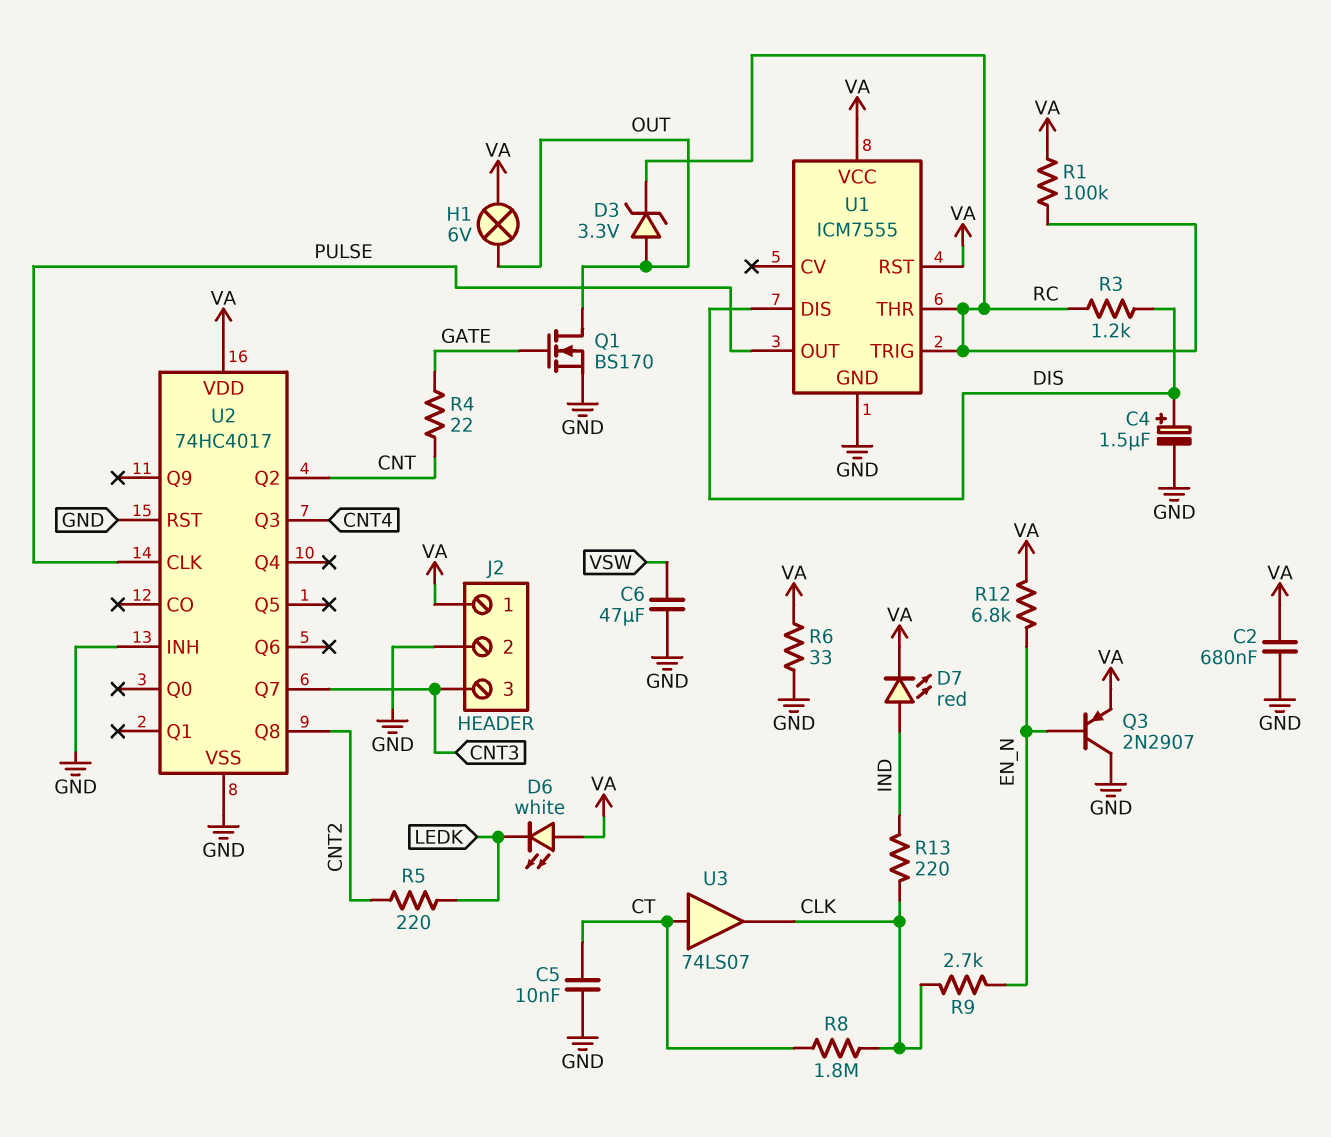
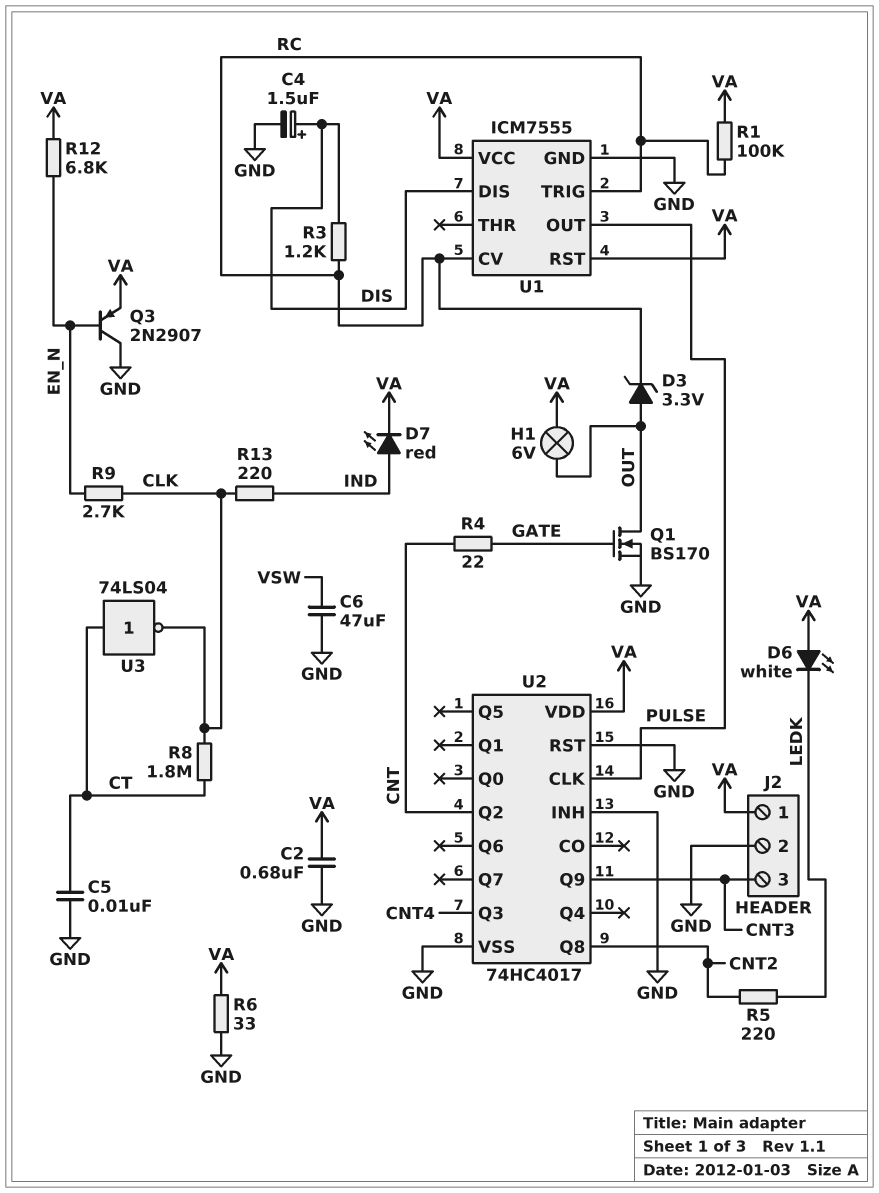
U1 pin CV: none -> RC
U1 pin THR: RC -> none
U2 pin Q7: CNT3 -> none
U2 pin Q9: none -> CNT3
U3: buffer 74LS07 (in CT, out CLK) -> NOT 74LS04 (in CT, out CLK)

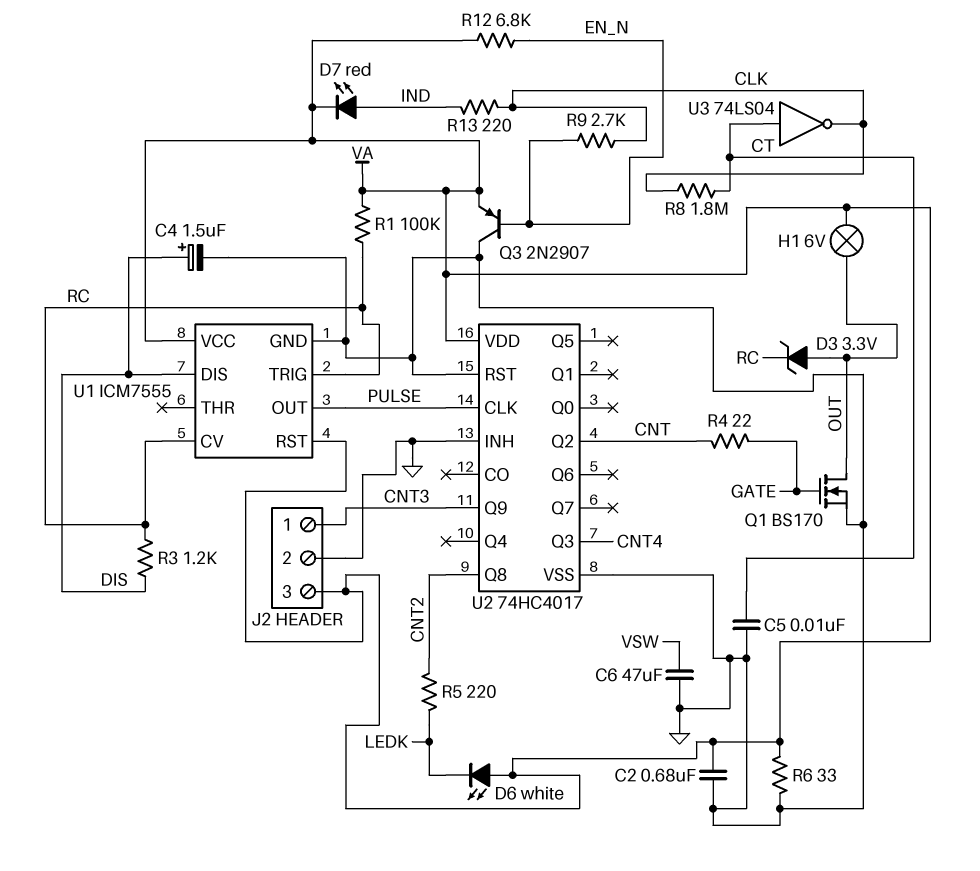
J2 pin 1: VA -> CNT3
J2 pin 3: CNT3 -> VA

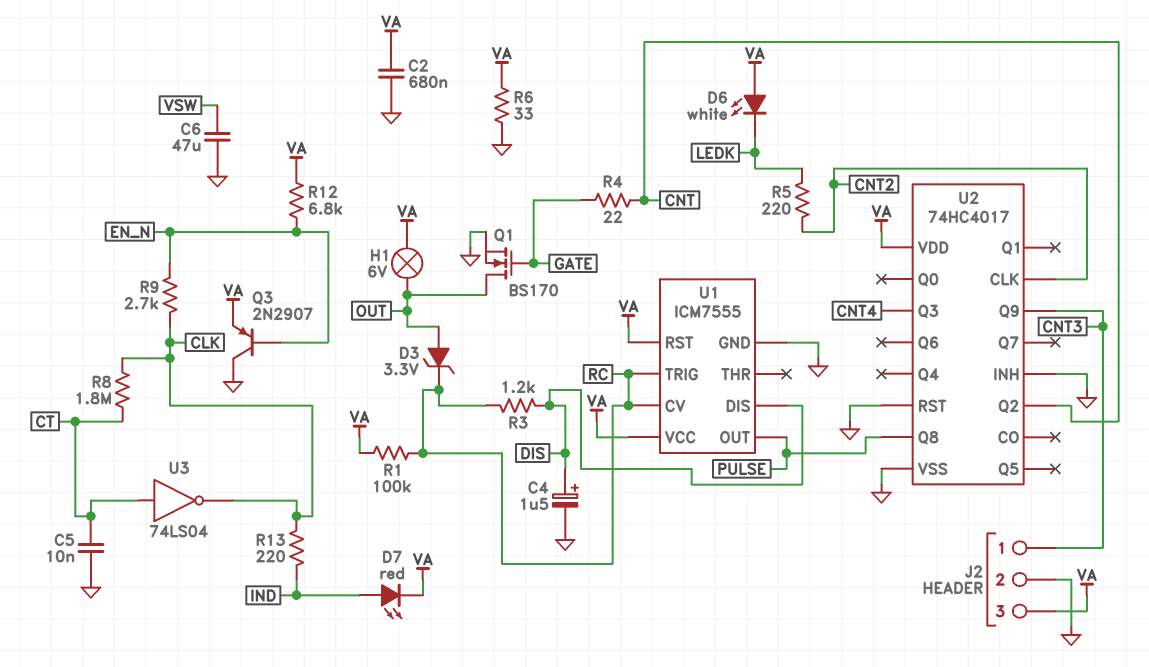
U2 pin CLK: PULSE -> CNT2
U2 pin Q8: CNT2 -> PULSE

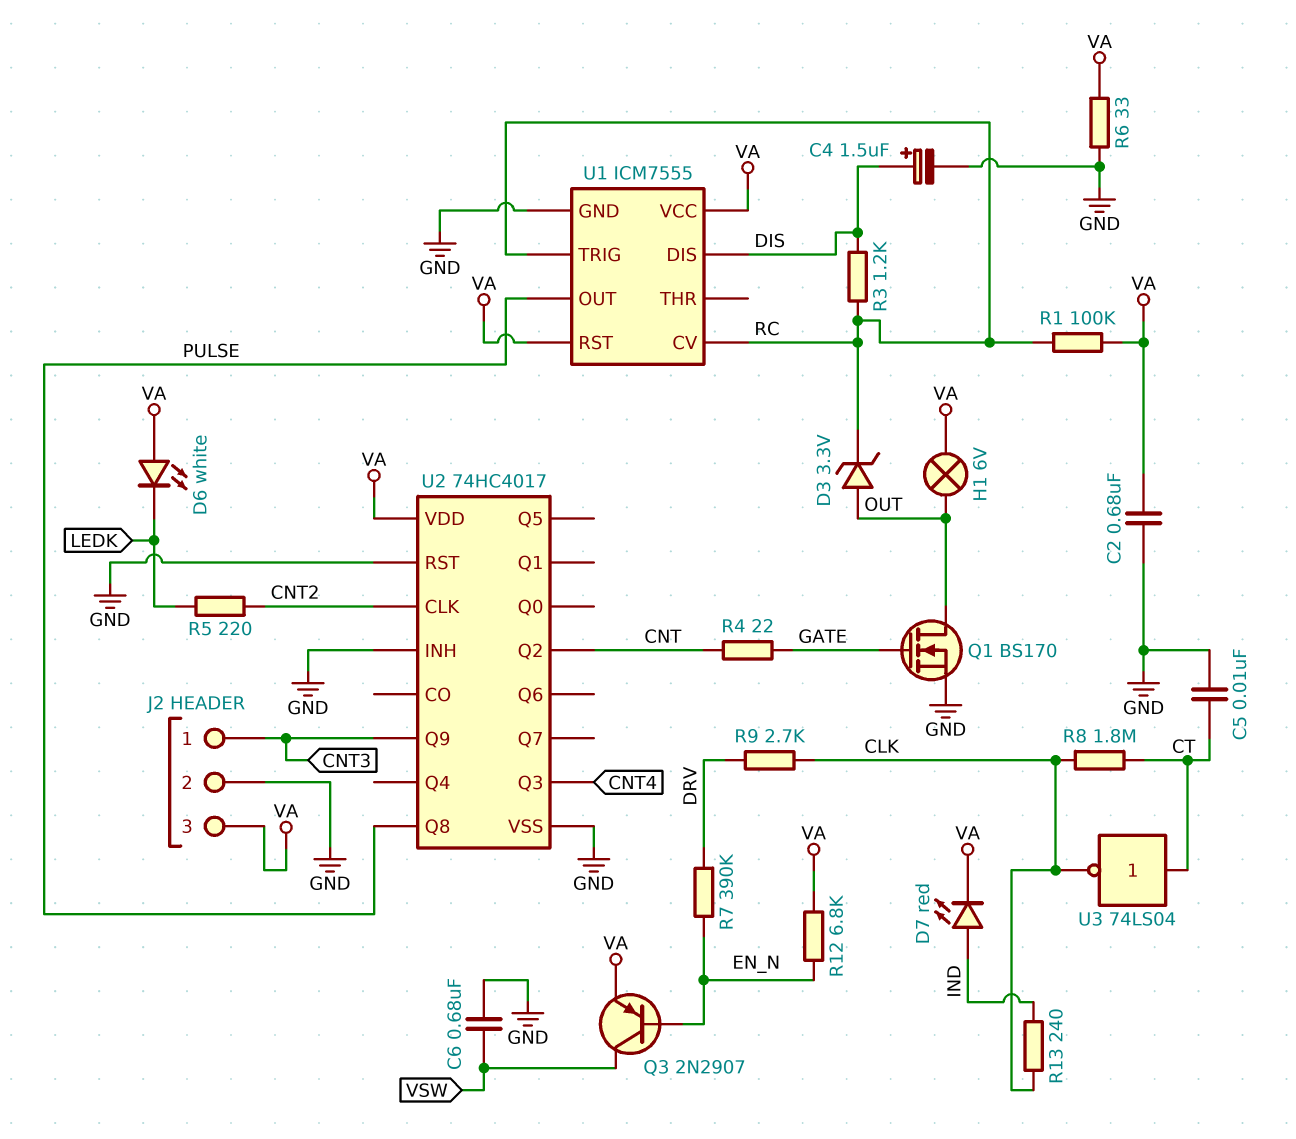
C6: 47uF (GND, VSW) -> 680nF (GND, VSW)
Q3: PNP 2N2907 (B EN_N, C GND, E VA) -> PNP 2N2907 (B EN_N, C VSW, E VA)
R7: none -> 390k (DRV, EN_N)
R9: 2.7k (CLK, EN_N) -> 2.7k (CLK, DRV)
R13: 220 (CLK, IND) -> 240 (CLK, IND)

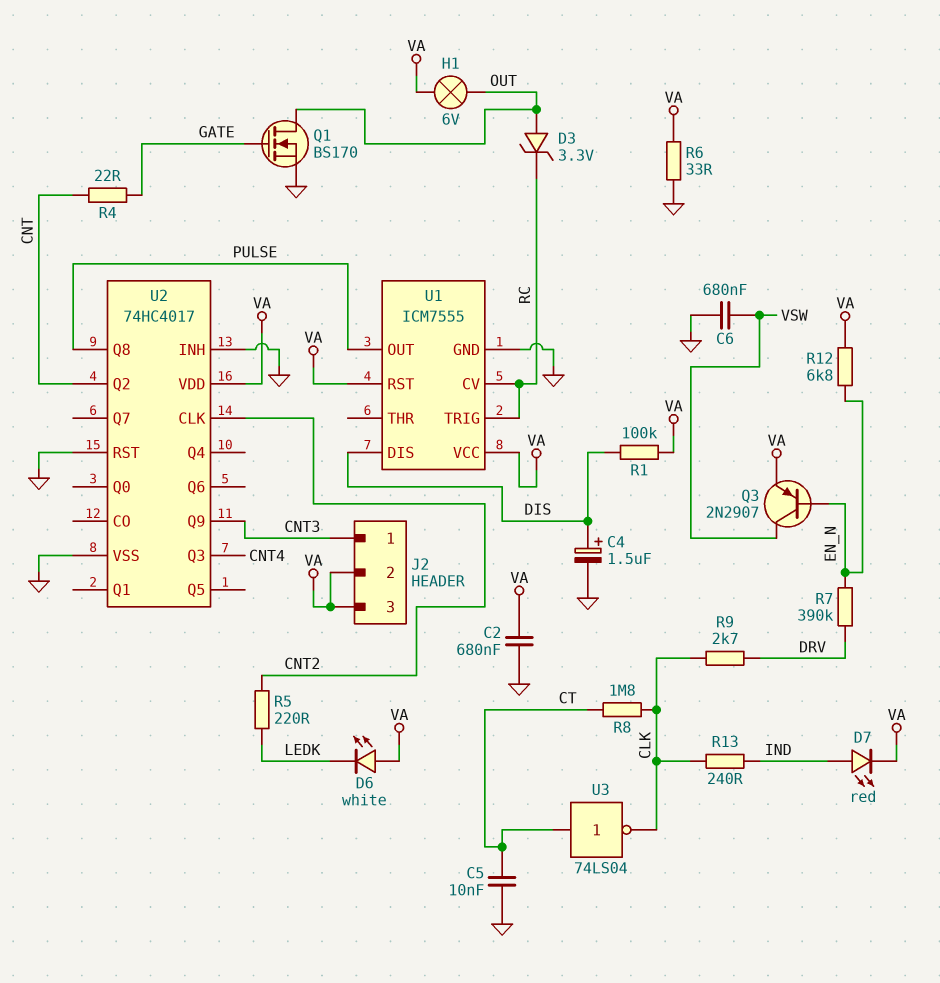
J2 pin 2: GND -> VA
R1: 100k (RC, VA) -> 100k (DIS, VA)
R3: 1.2k (DIS, RC) -> none

